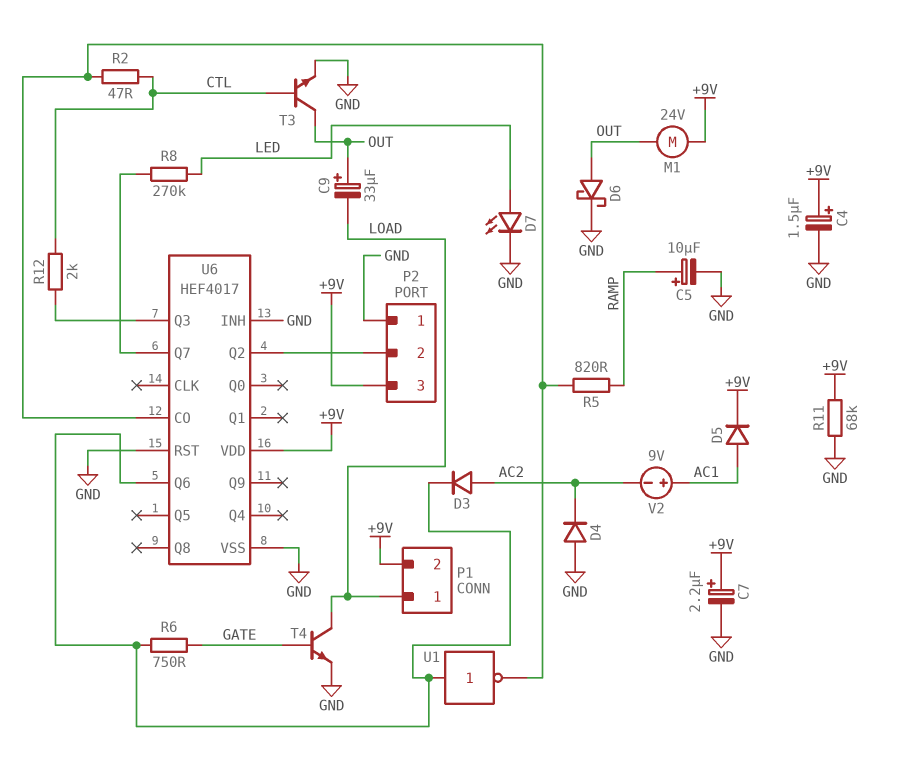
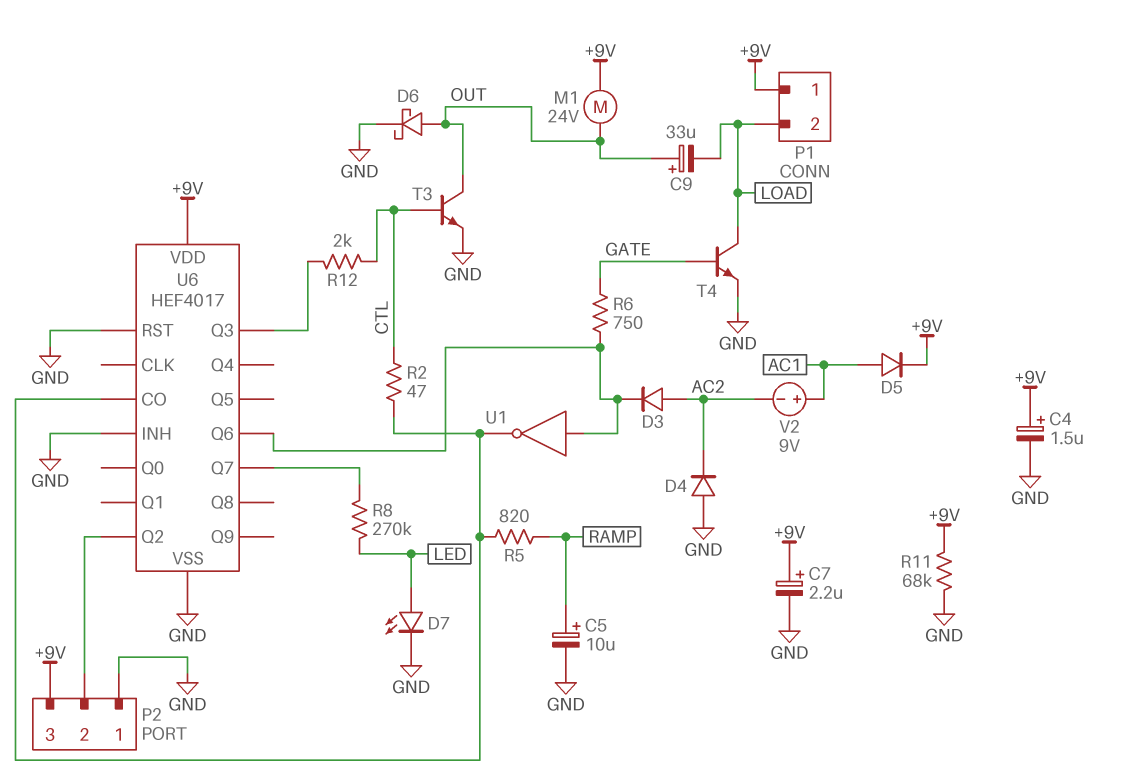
P1 pin 1: LOAD -> +9V
P1 pin 2: +9V -> LOAD

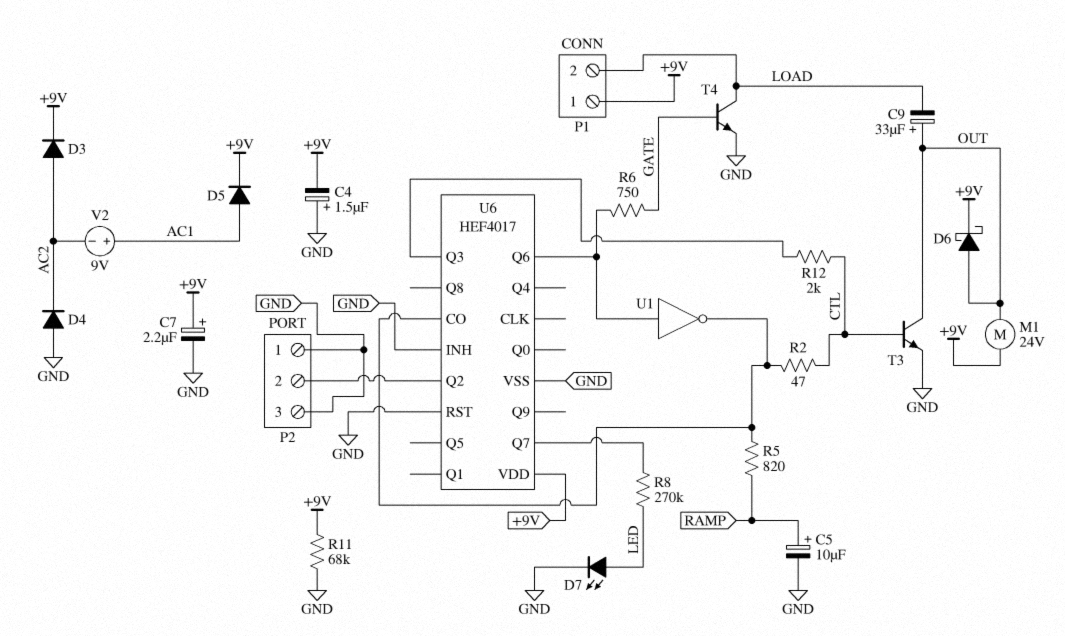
C4: 1.5uF (plus +9V, minus GND) -> 1.5uF (plus GND, minus +9V)
D3: diode (A AC2, K U6/Q6) -> diode (A AC2, K +9V)
D6: schottky (A OUT, K GND) -> schottky (A OUT, K +9V)
P2 pin 3: +9V -> GND

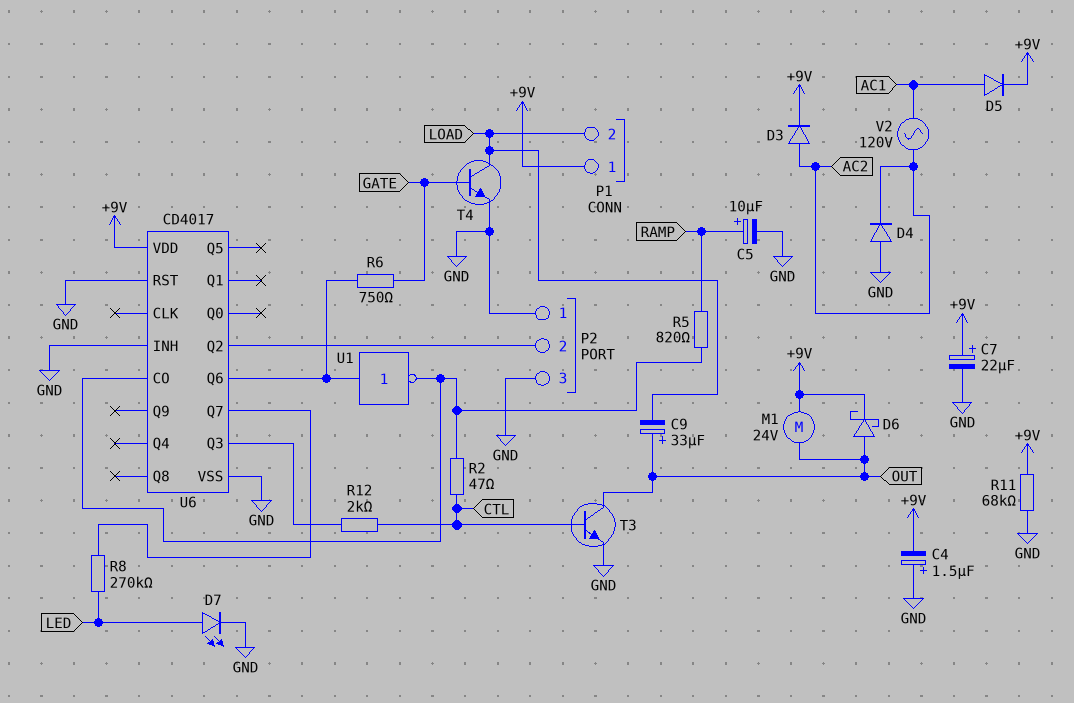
C7: 2.2uF (plus +9V, minus GND) -> 22uF (plus +9V, minus GND)
U6: HEF4017 -> CD4017
V2: 9V (plus AC1, minus AC2) -> AC 120V (AC1, AC2)

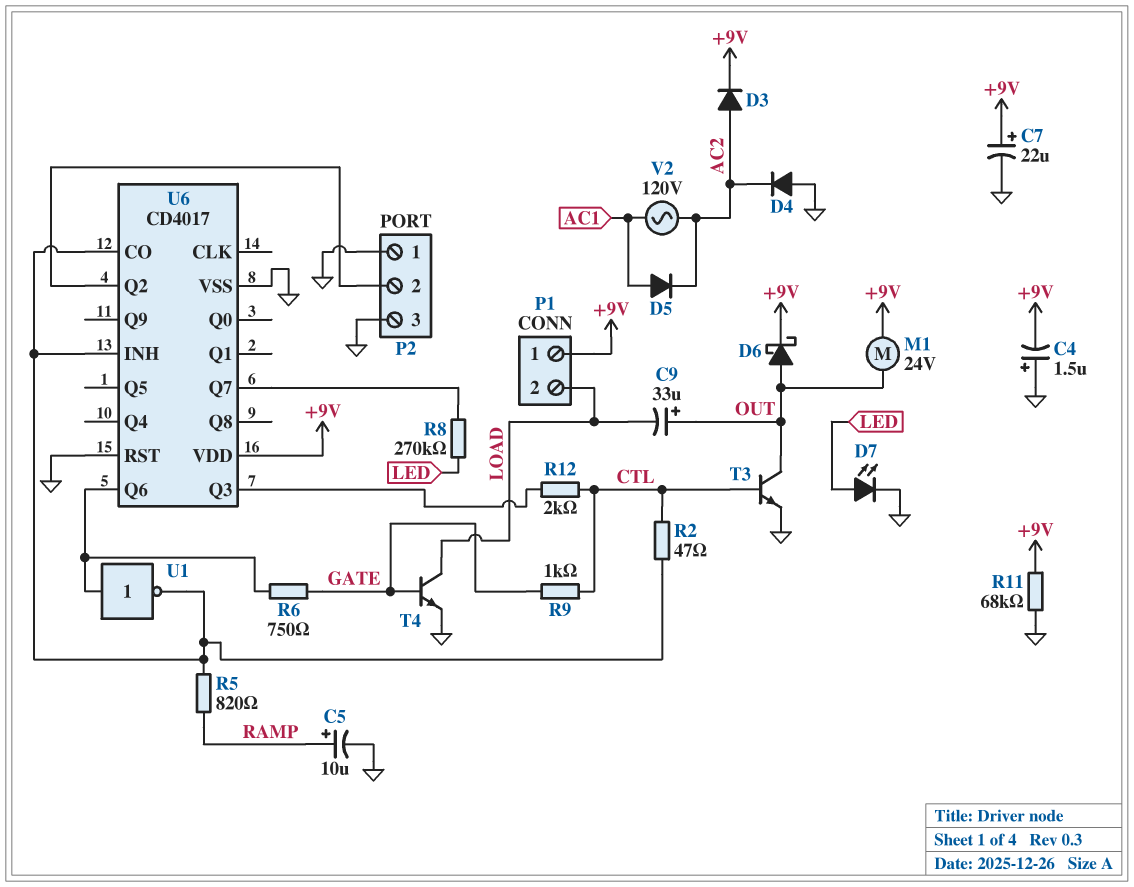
D5: diode (A AC1, K +9V) -> diode (A AC1, K AC2)
R9: none -> 1k (CTL, GATE)
U6 pin INH: GND -> U6/CO

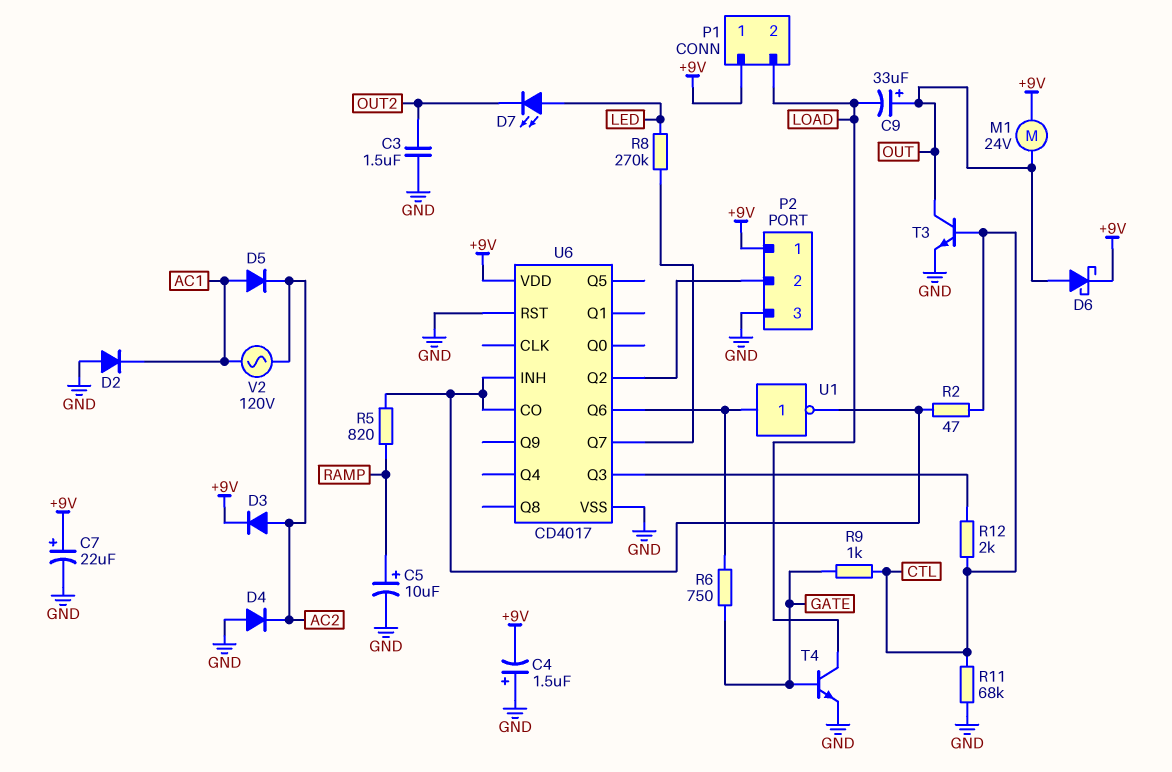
C3: none -> 1.5uF (GND, OUT2)
D2: none -> diode (A GND, K AC1)
D7: LED (A LED, K GND) -> LED (A LED, K OUT2)
P2 pin 1: GND -> +9V
R11: 68k (+9V, GND) -> 68k (CTL, GND)

